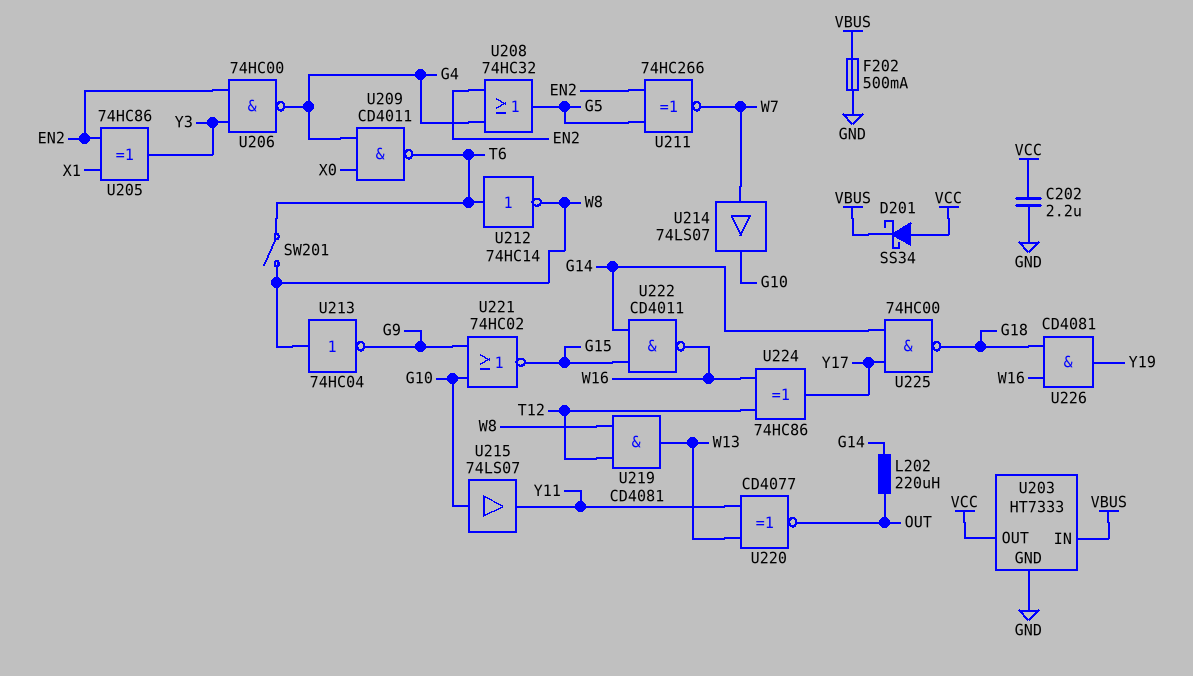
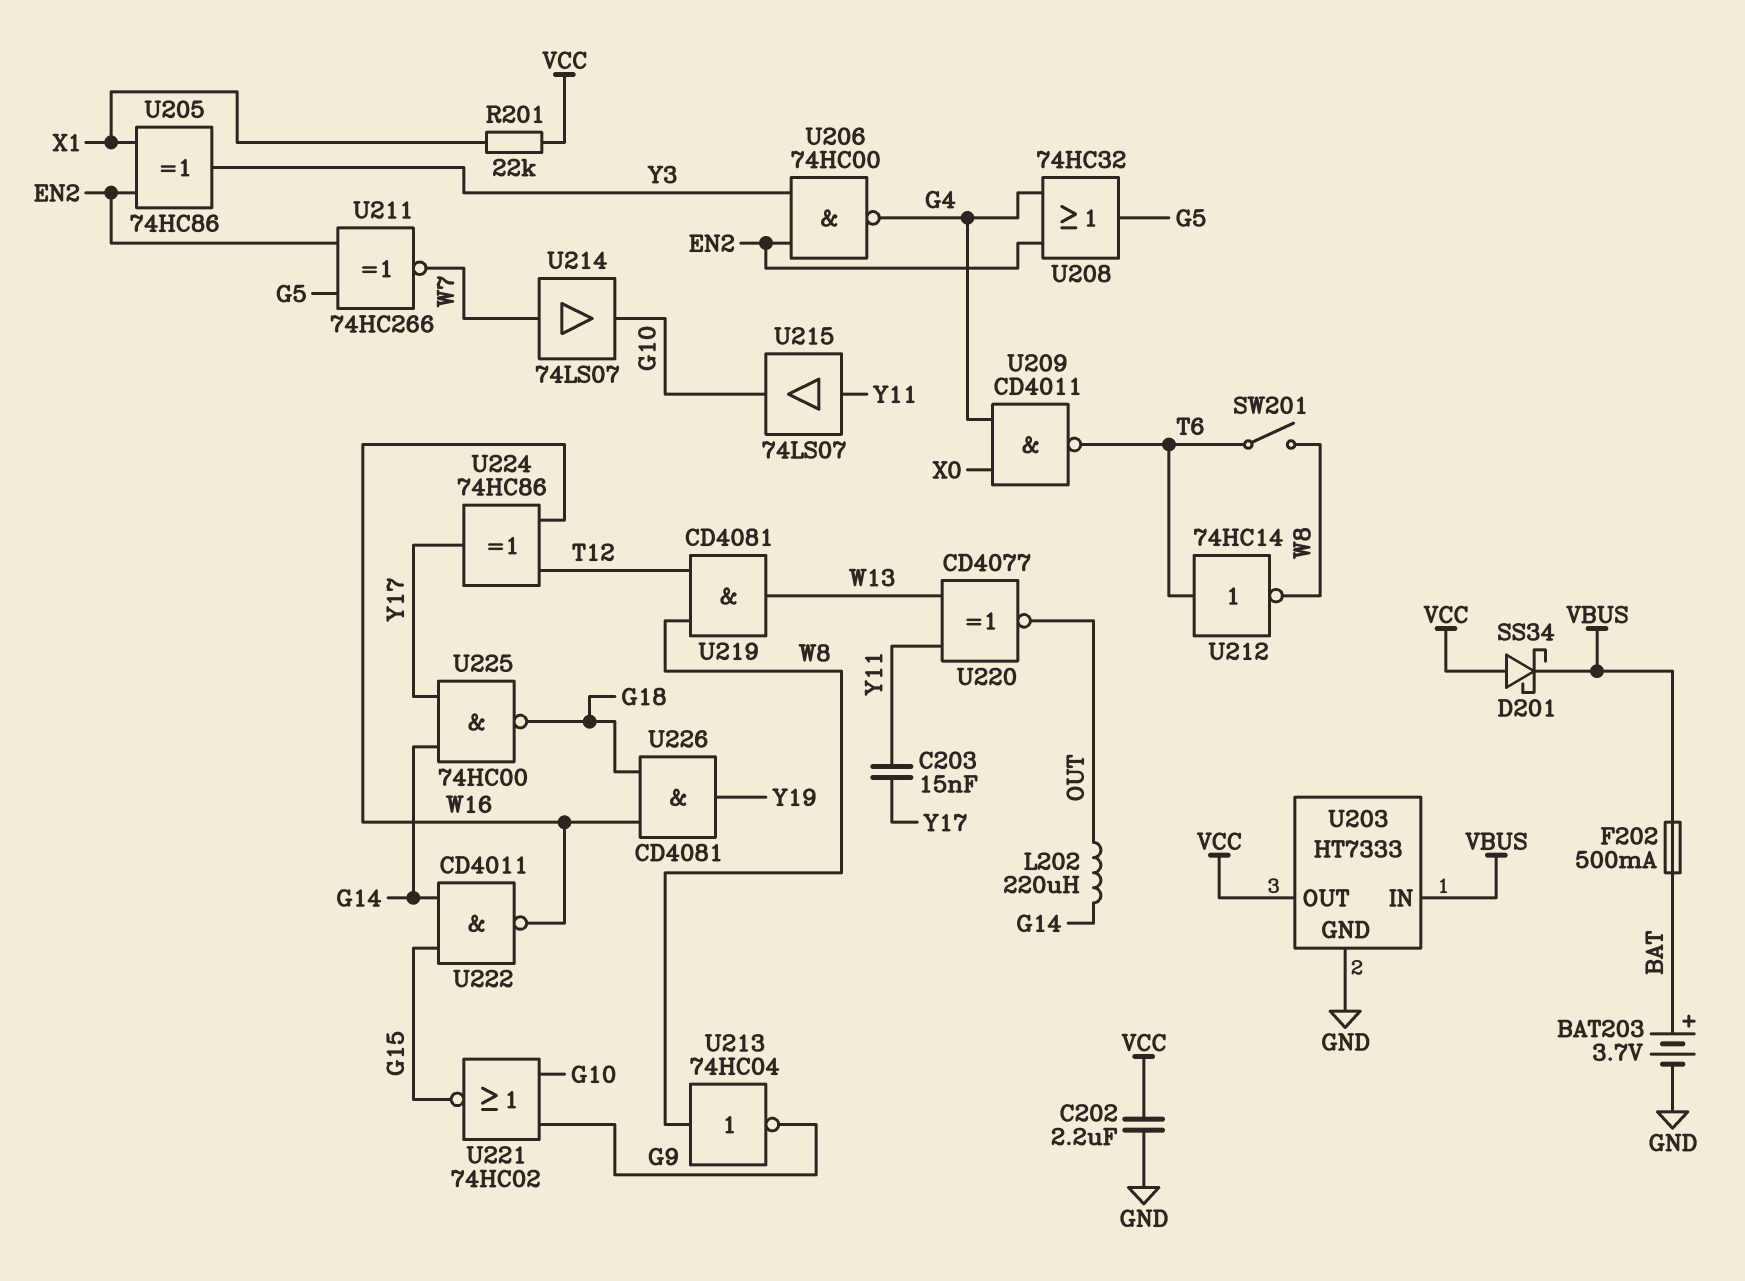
BAT203: none -> 3.7V (plus BAT, minus GND)
C203: none -> 15nF (Y11, Y17)
F202: 500mA (GND, VBUS) -> 500mA (BAT, VBUS)
R201: none -> 22k (VCC, X1)
U215: buffer 74LS07 (in G10, out Y11) -> buffer 74LS07 (in Y11, out G10)

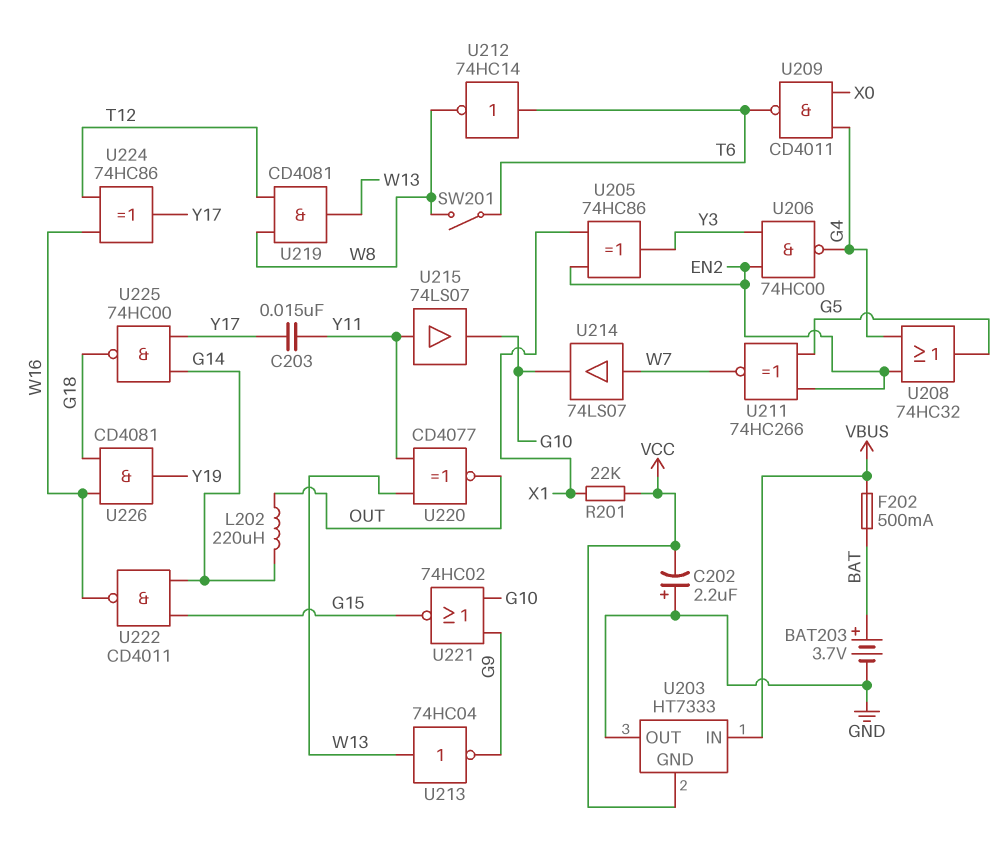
C202: 2.2uF (GND, VCC) -> 2.2uF (plus GND, minus VCC)
D201: schottky SS34 (A VCC, K VBUS) -> none
U203 pin GND: GND -> VCC
U203 pin OUT: VCC -> GND
U213: NOT 74HC04 (in W8, out G9) -> NOT 74HC04 (in W13, out G9)

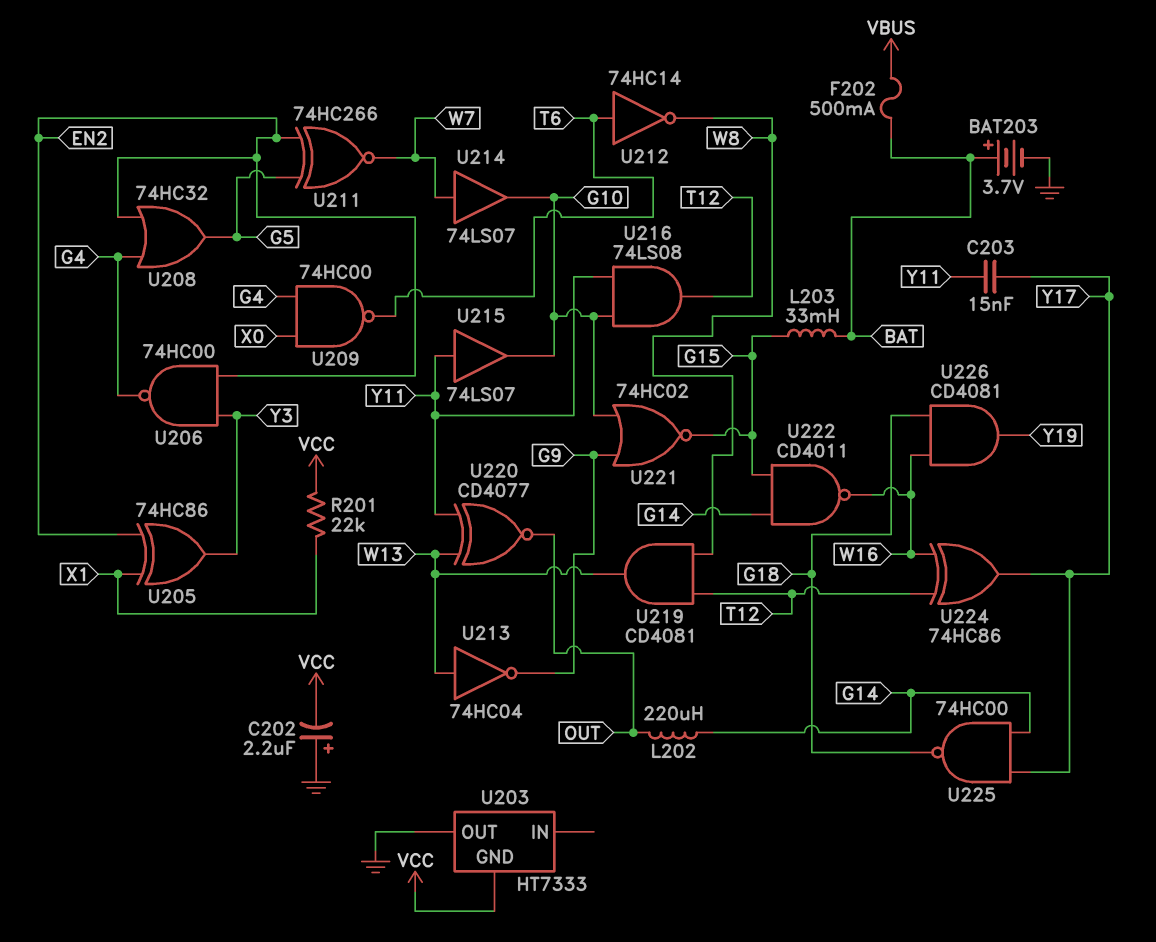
L203: none -> 33mH (BAT, G15)
SW201: switch (T6, W8) -> none
U203 pin IN: VBUS -> none
U209: NAND CD4011 (in G4, in X0, out T6) -> NAND 74HC00 (in G4, in X0, out T6)
U216: none -> AND 74LS08 (in G10, in Y11, out T12)

